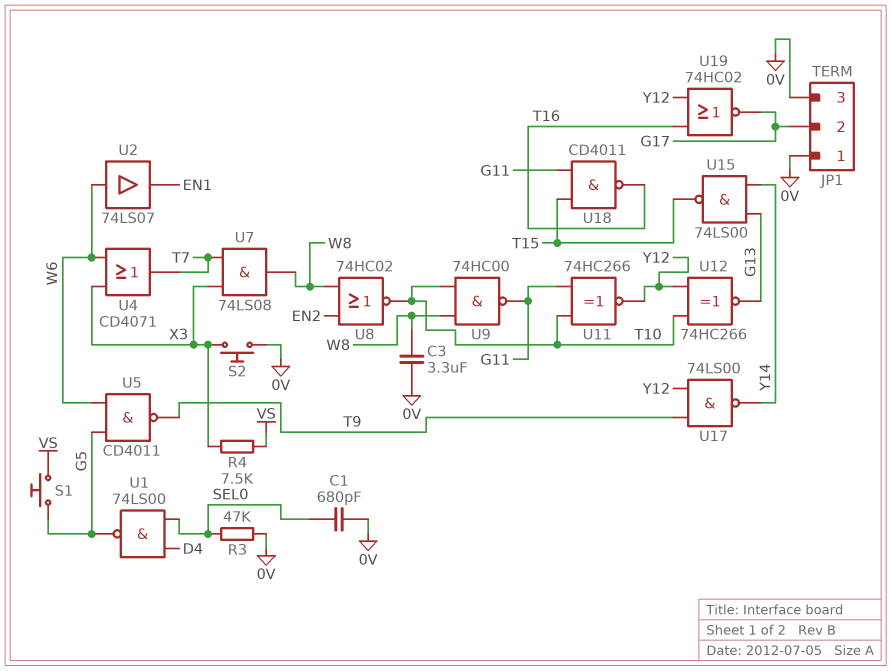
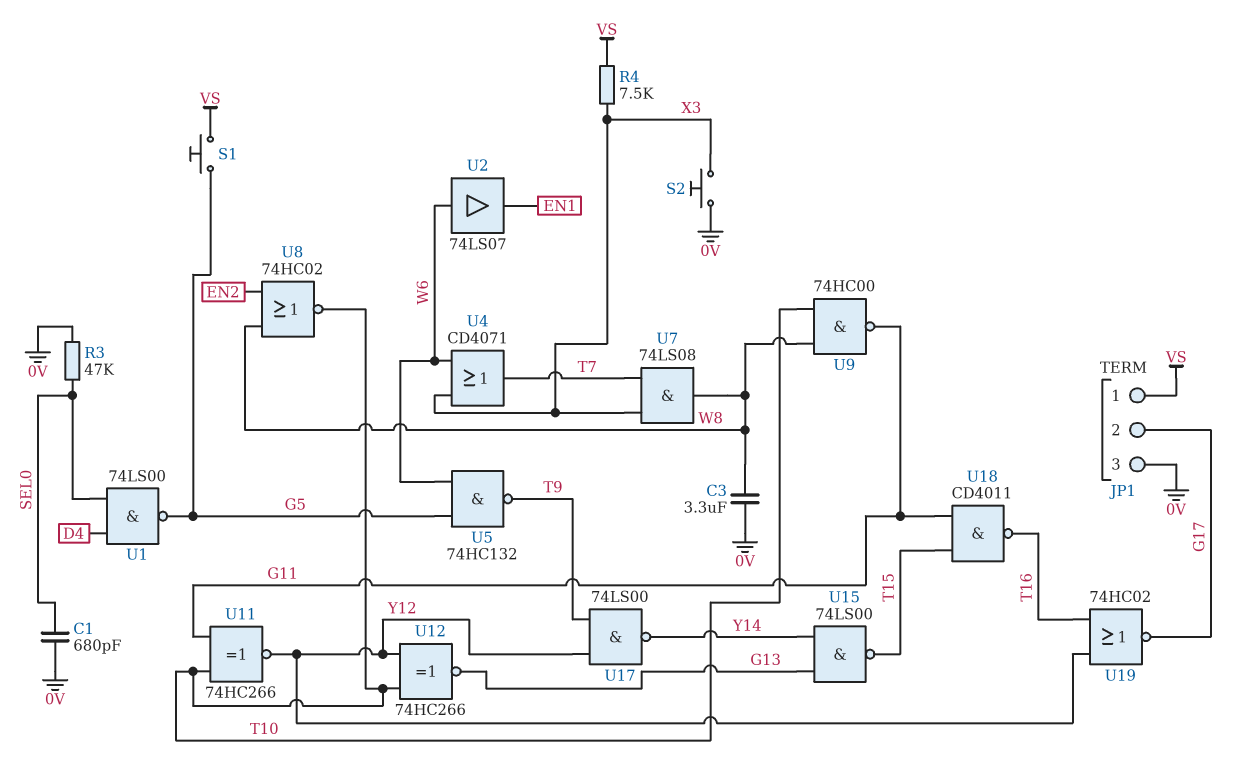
JP1 pin 1: 0V -> VS
U5: NAND CD4011 (in G5, in W6, out T9) -> NAND 74HC132 (in G5, in W6, out T9)

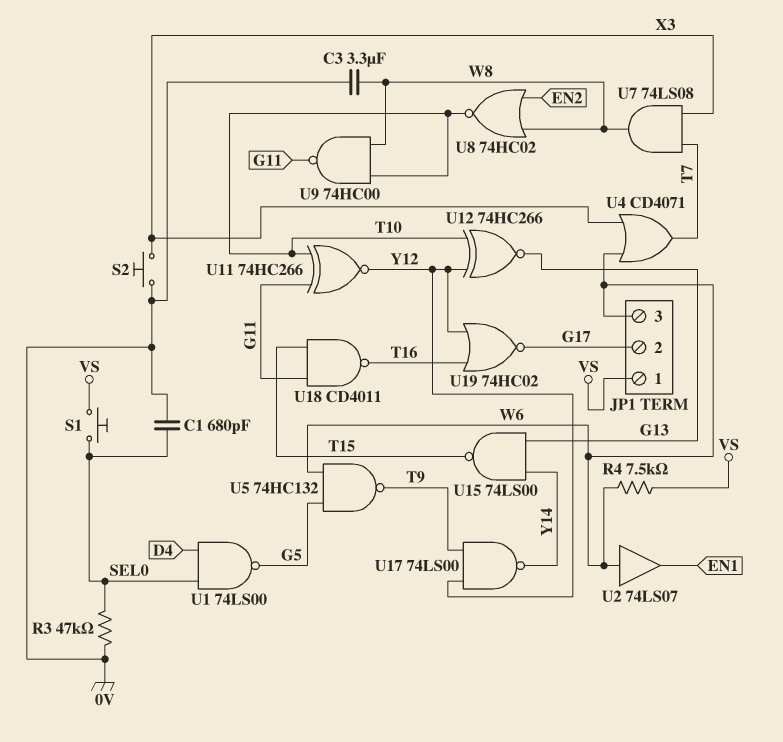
JP1 pin 3: 0V -> W6
R4: 7.5k (VS, X3) -> 7.5k (VS, W6)
S1: button (G5, VS) -> button (SEL0, VS)

